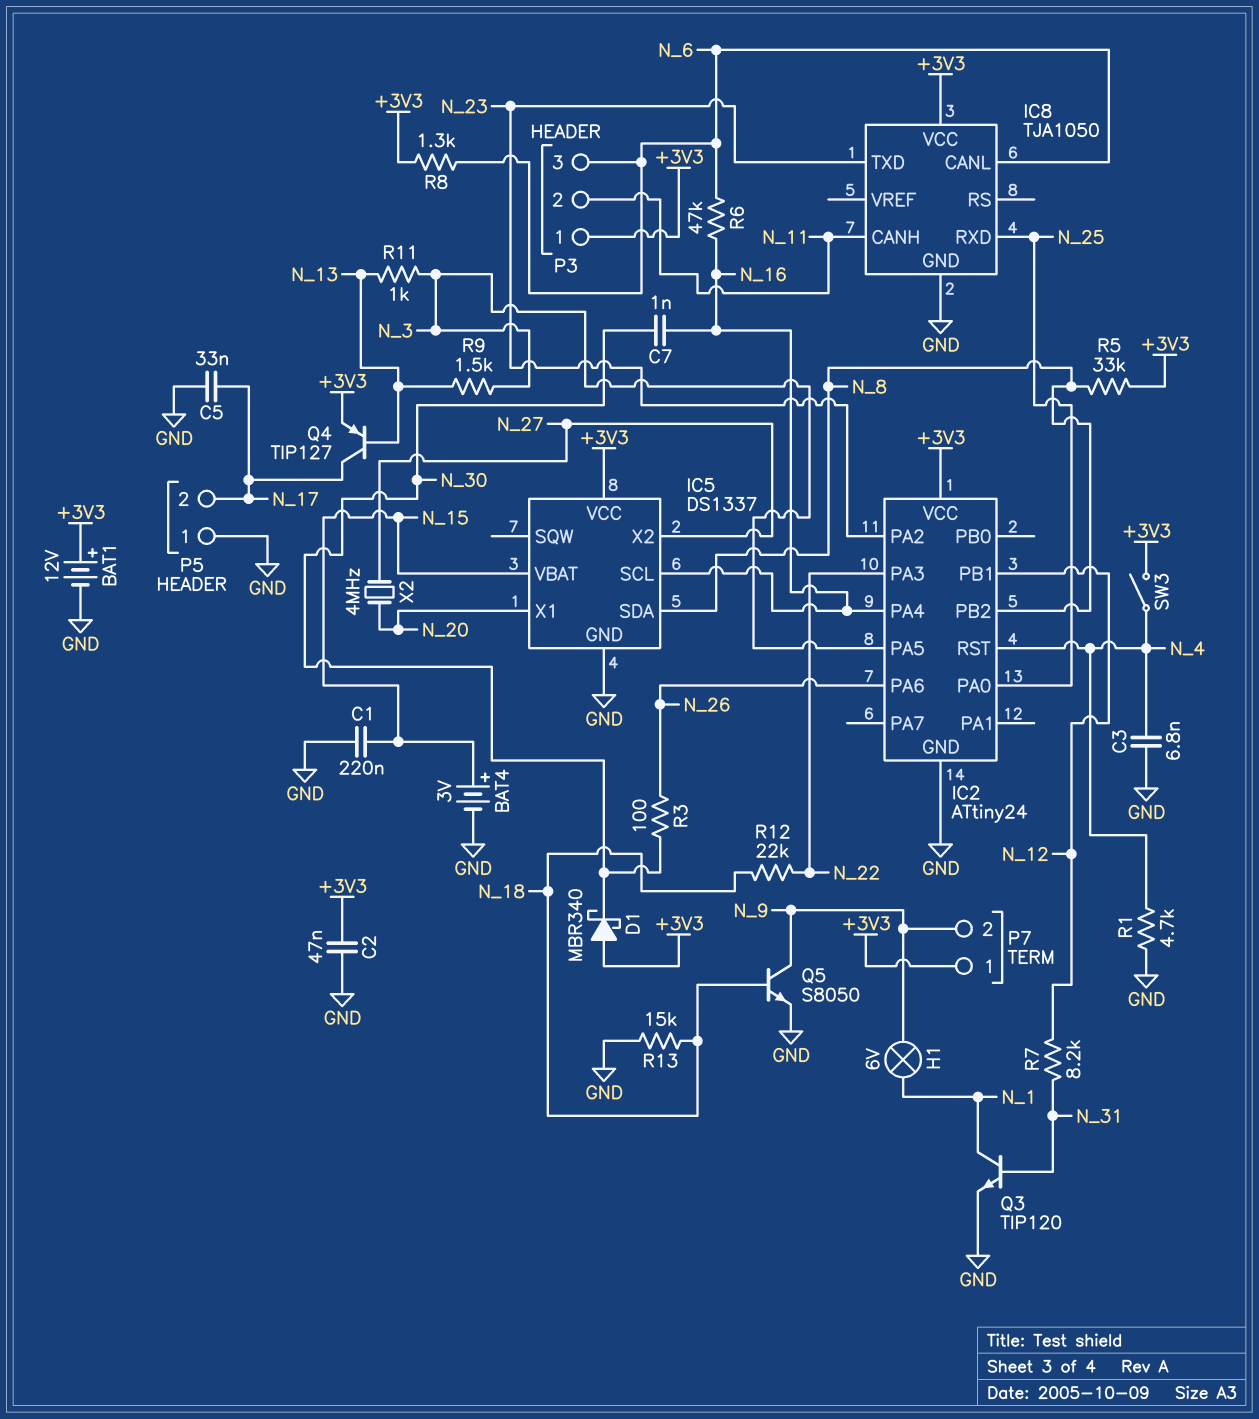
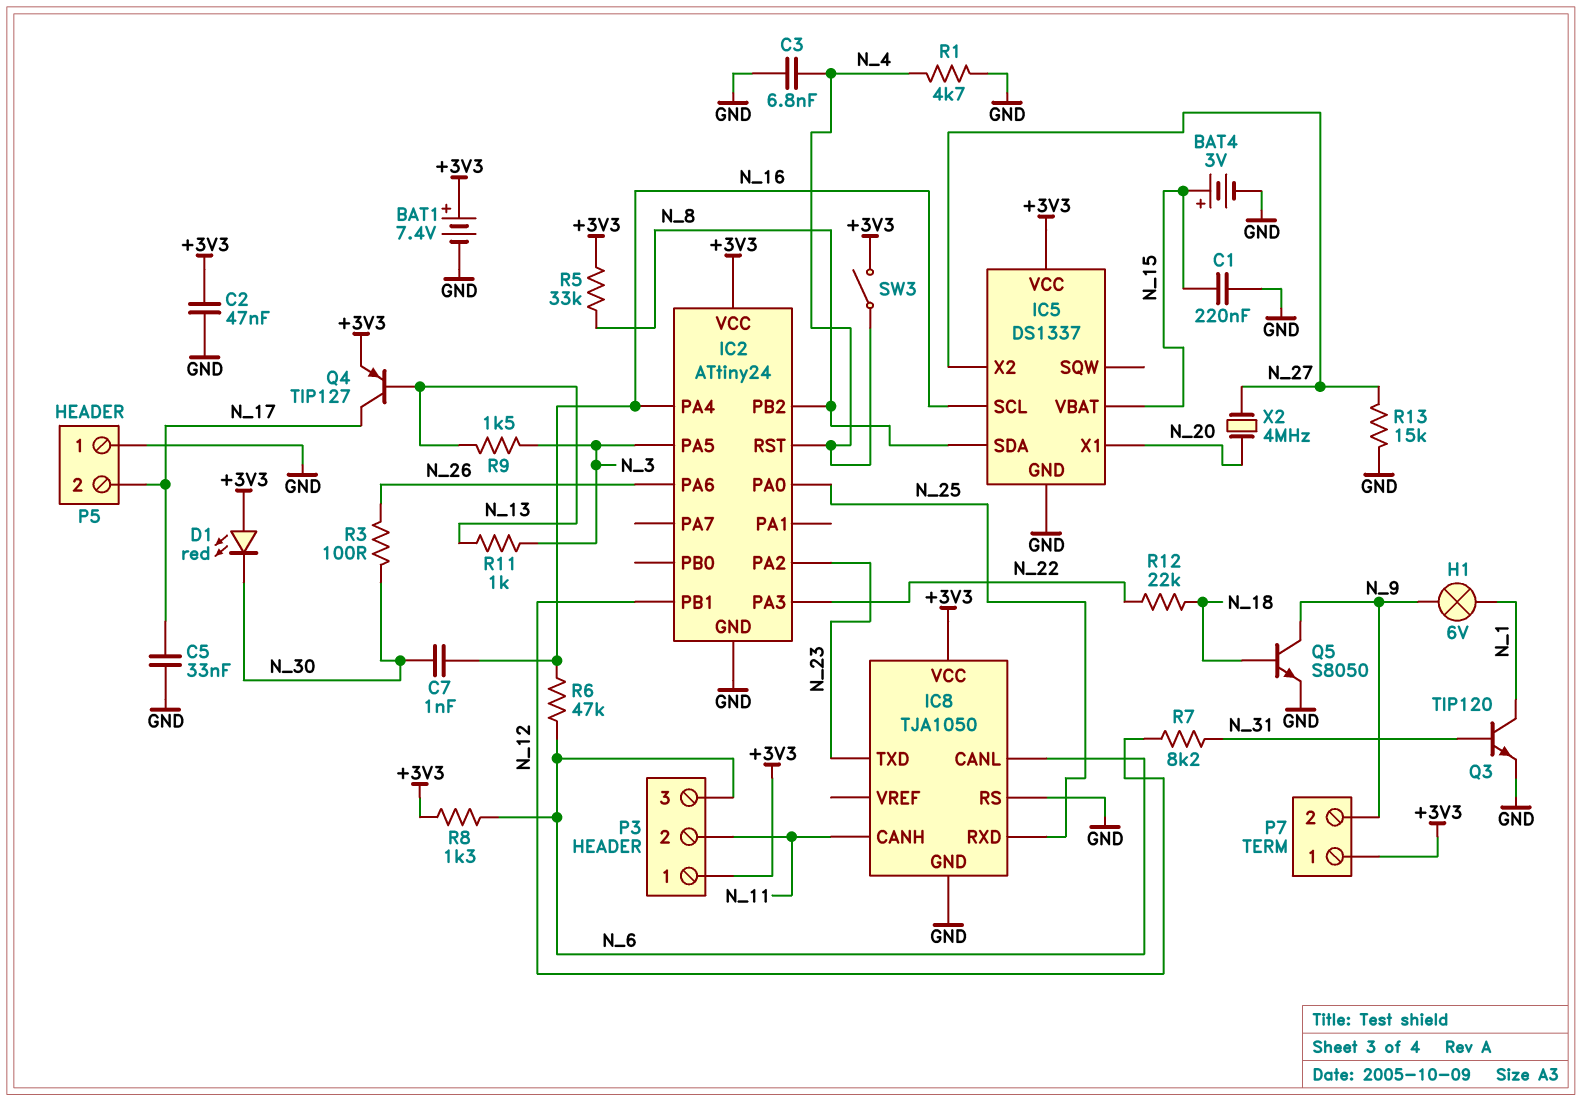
BAT1: 12V (plus +3V3, minus GND) -> 7.4V (plus +3V3, minus GND)
D1: schottky MBR340 (A +3V3, K N_30) -> LED red (A +3V3, K N_30)
IC8 pin RS: none -> GND
R13: 15k (GND, N_18) -> 15k (GND, N_27)

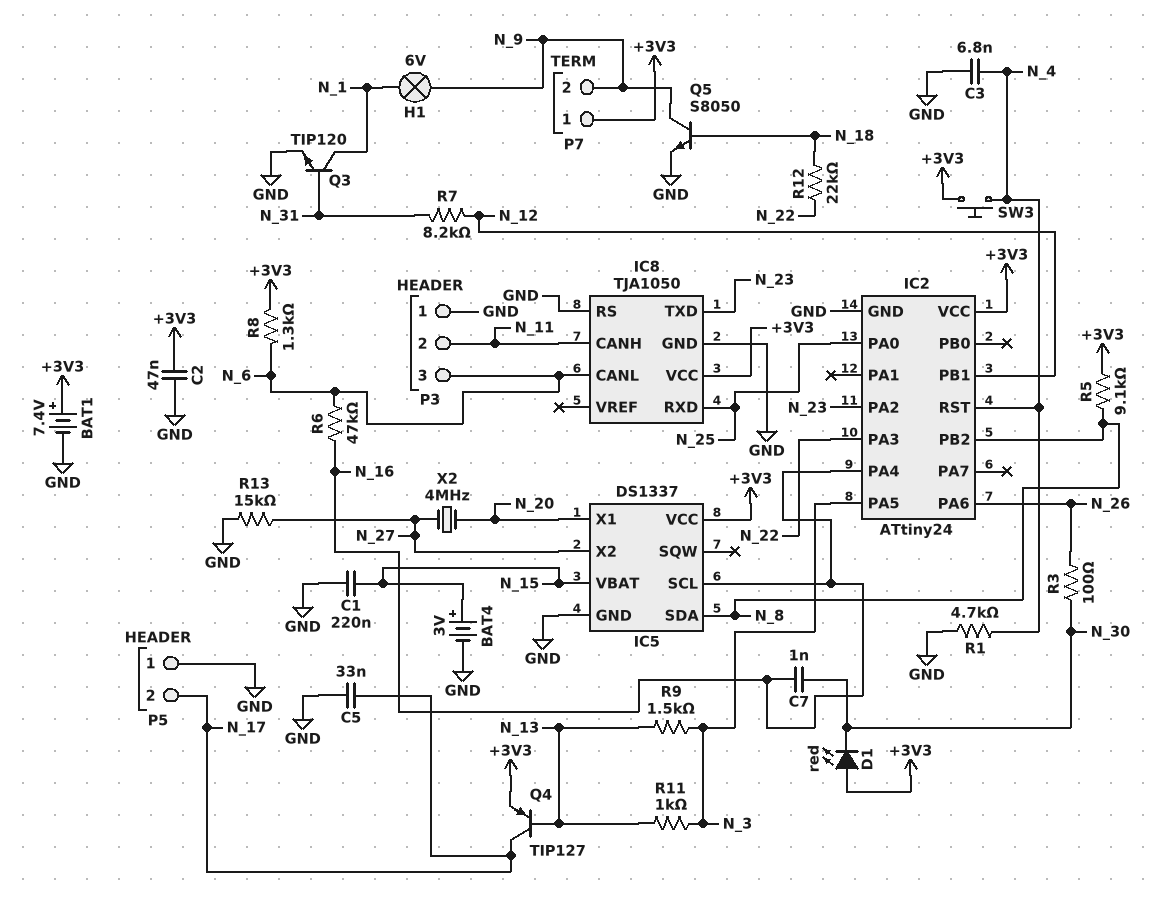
P3 pin 1: +3V3 -> GND
R5: 33k (+3V3, N_8) -> 9.1k (+3V3, N_8)
SW3: switch (+3V3, N_4) -> button (+3V3, N_4)

